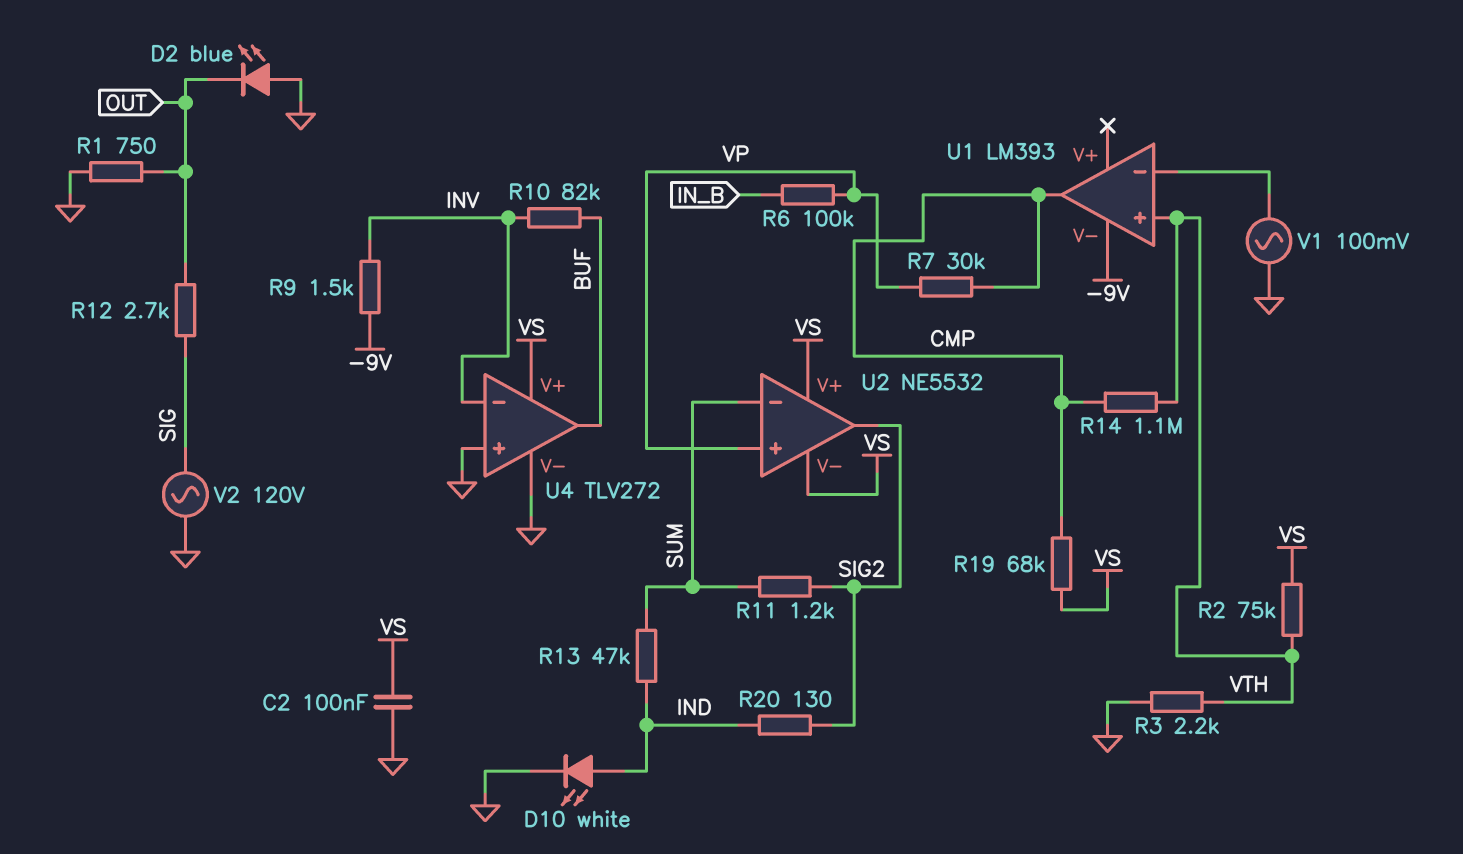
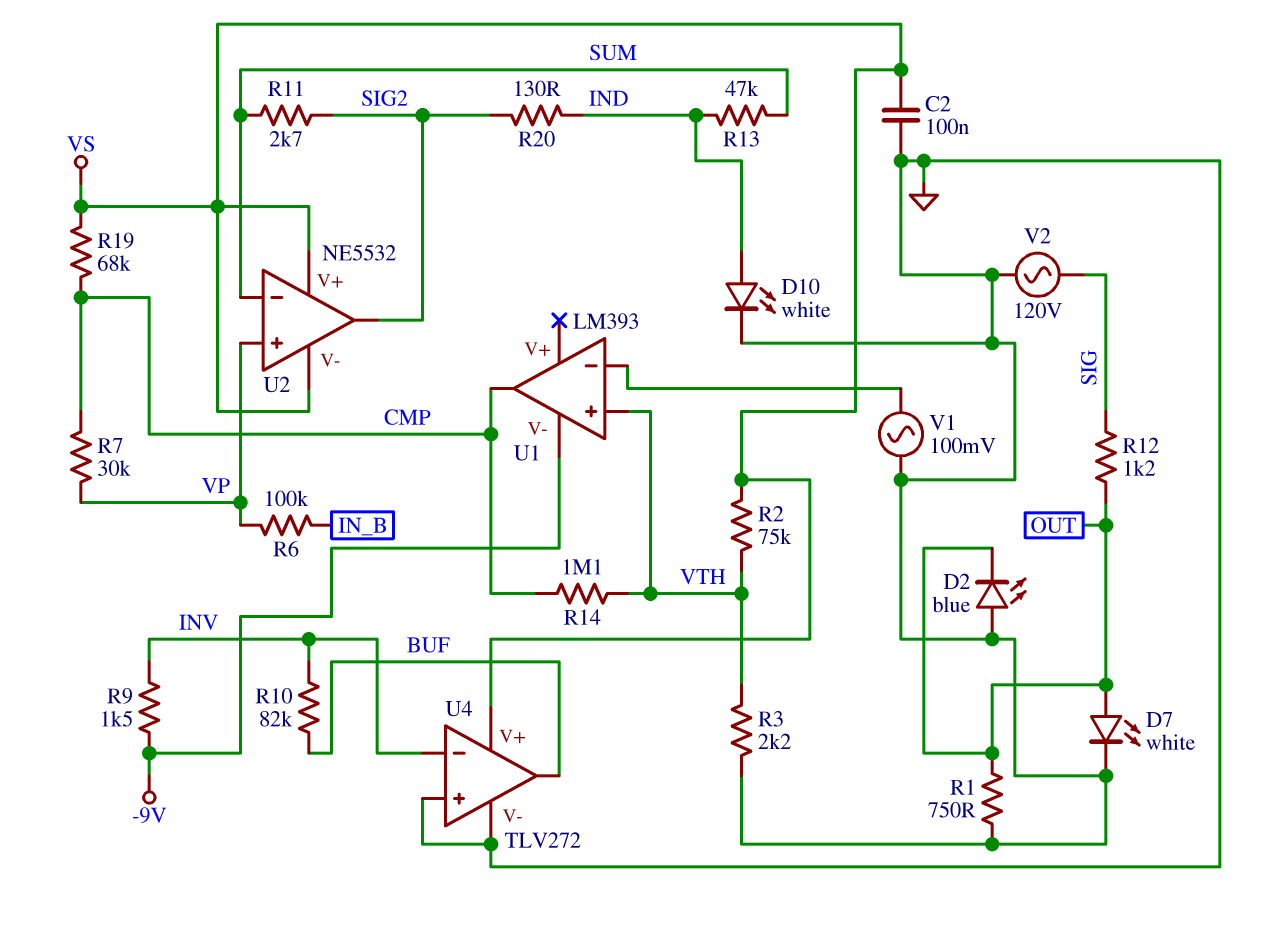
D7: none -> LED white (A OUT, K GND)
R11: 1.2k (SIG2, SUM) -> 2.7k (SIG2, SUM)
R12: 2.7k (OUT, SIG) -> 1.2k (OUT, SIG)

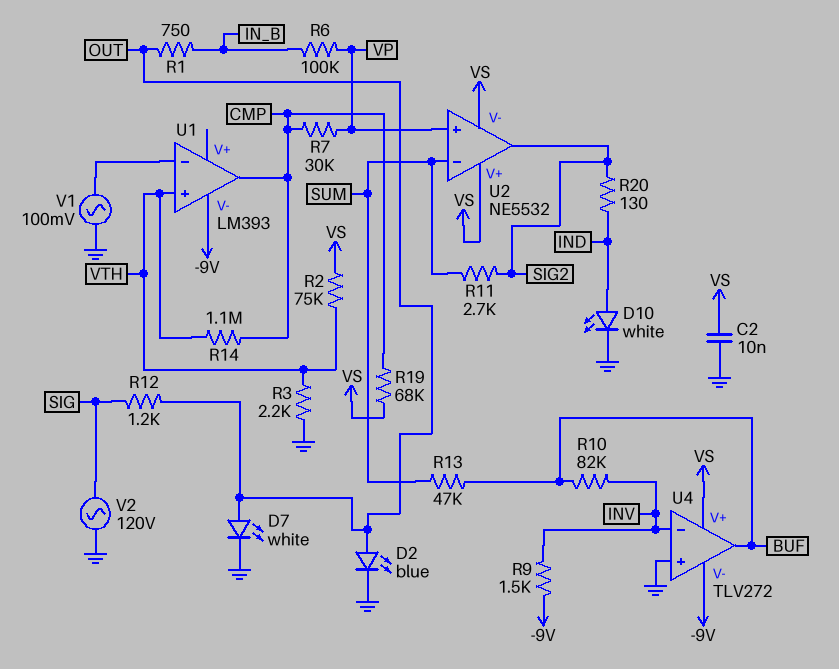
C2: 100nF (GND, VS) -> 10nF (GND, VS)
D2: LED blue (A GND, K OUT) -> LED blue (A OUT, K GND)
R1: 750 (GND, OUT) -> 750 (IN_B, OUT)
R13: 47k (IND, SUM) -> 47k (BUF, SUM)
U4 pin V-: GND -> -9V

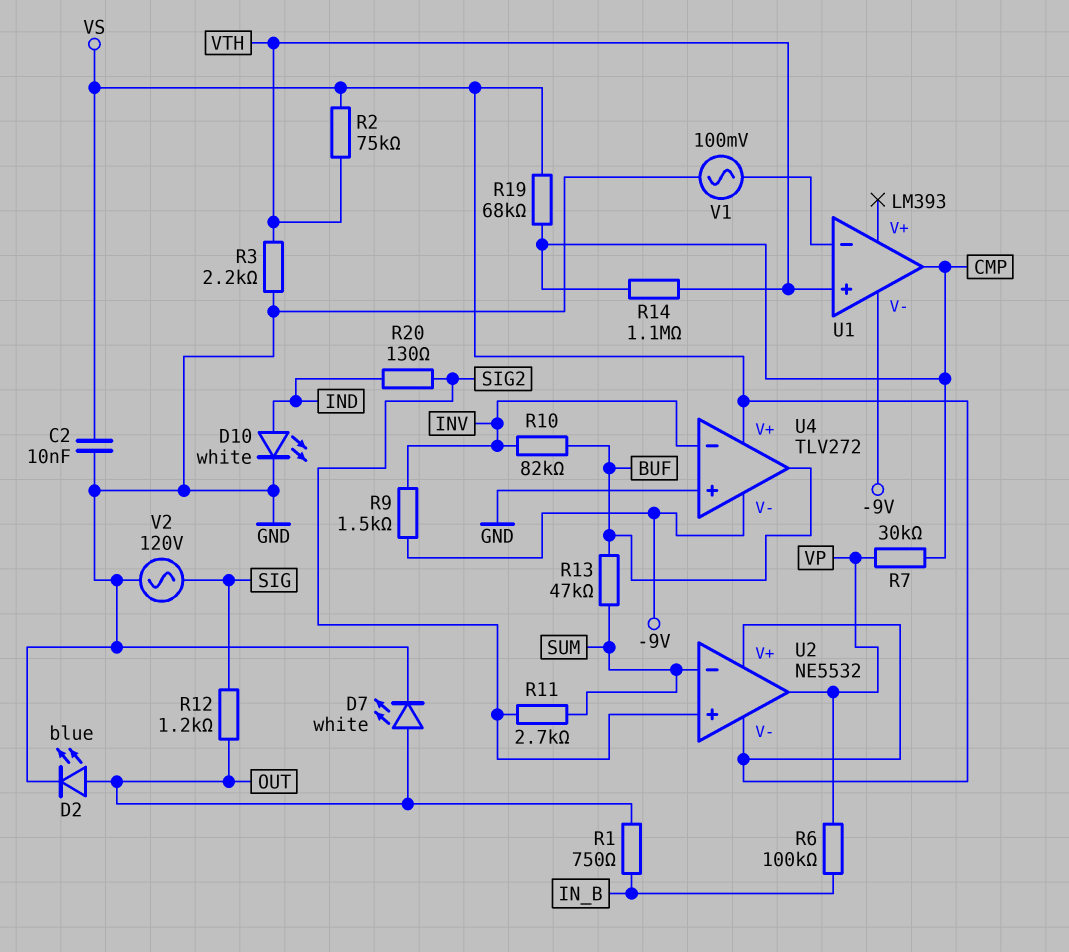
U2 pin in+: VP -> SIG2
U2 pin out: SIG2 -> VP

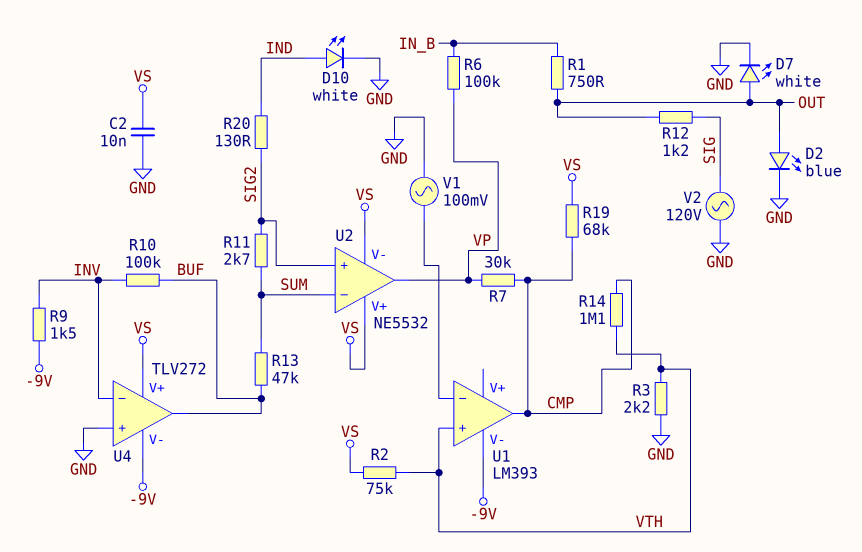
R10: 82k (BUF, INV) -> 100k (BUF, INV)

